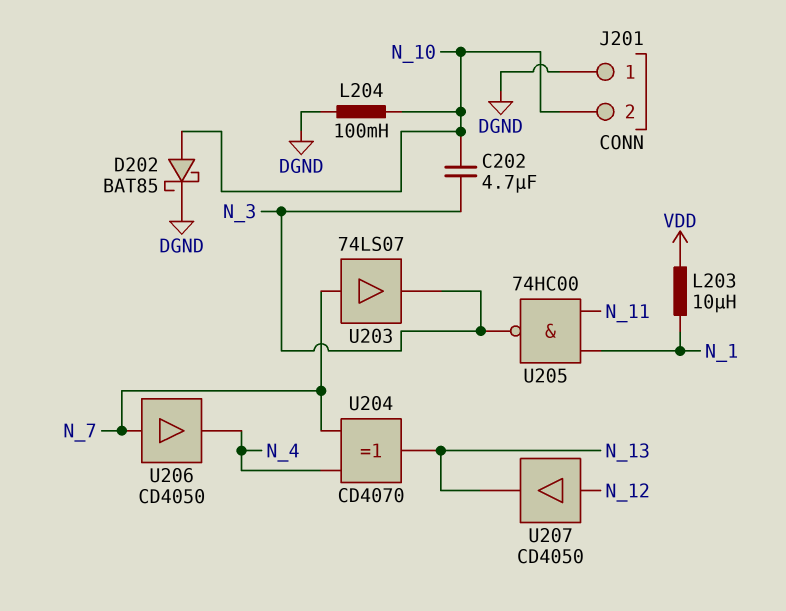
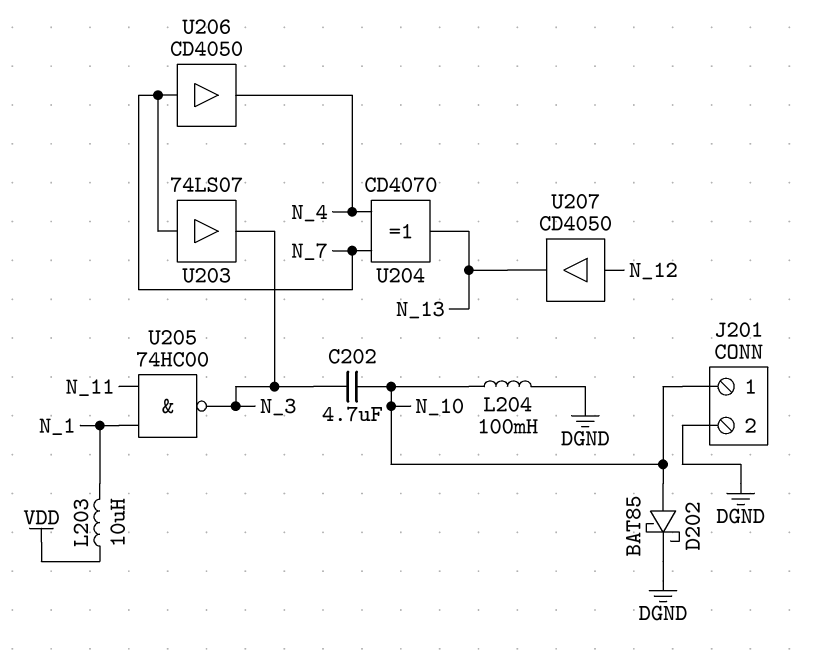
J201 pin 1: DGND -> N_10
J201 pin 2: N_10 -> DGND

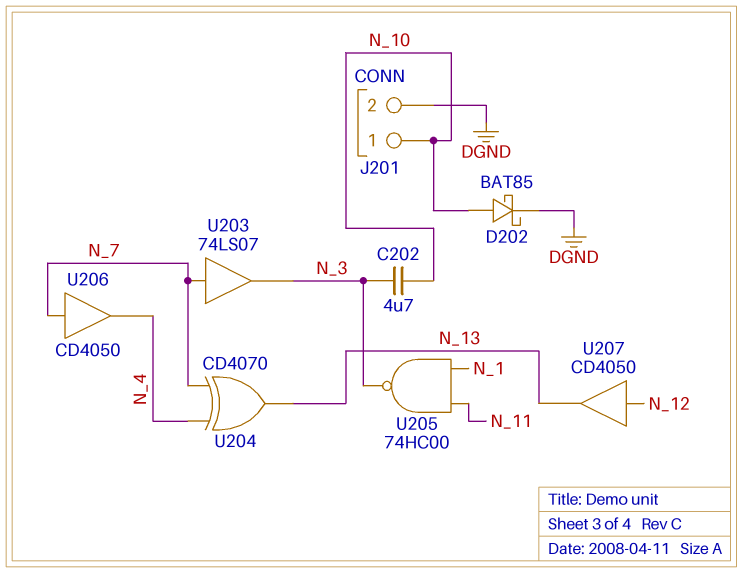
L203: 10uH (N_1, VDD) -> none
L204: 100mH (DGND, N_10) -> none

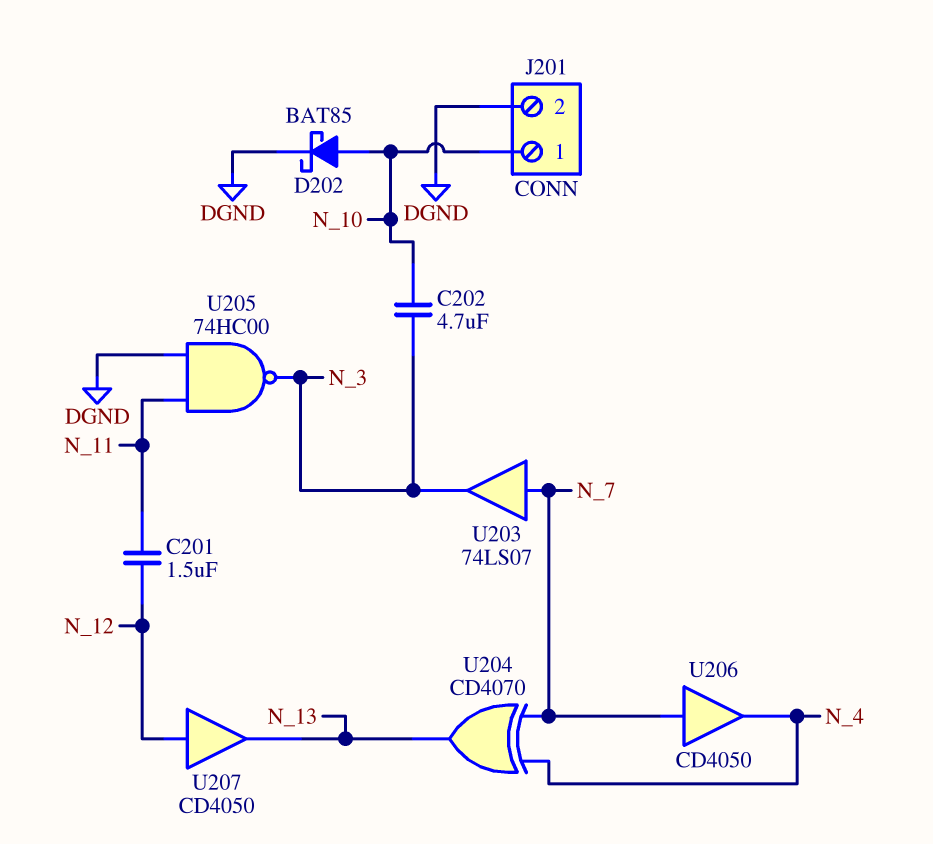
C201: none -> 1.5uF (N_11, N_12)
U205: NAND 74HC00 (in N_1, in N_11, out N_3) -> NAND 74HC00 (in DGND, in N_11, out N_3)

